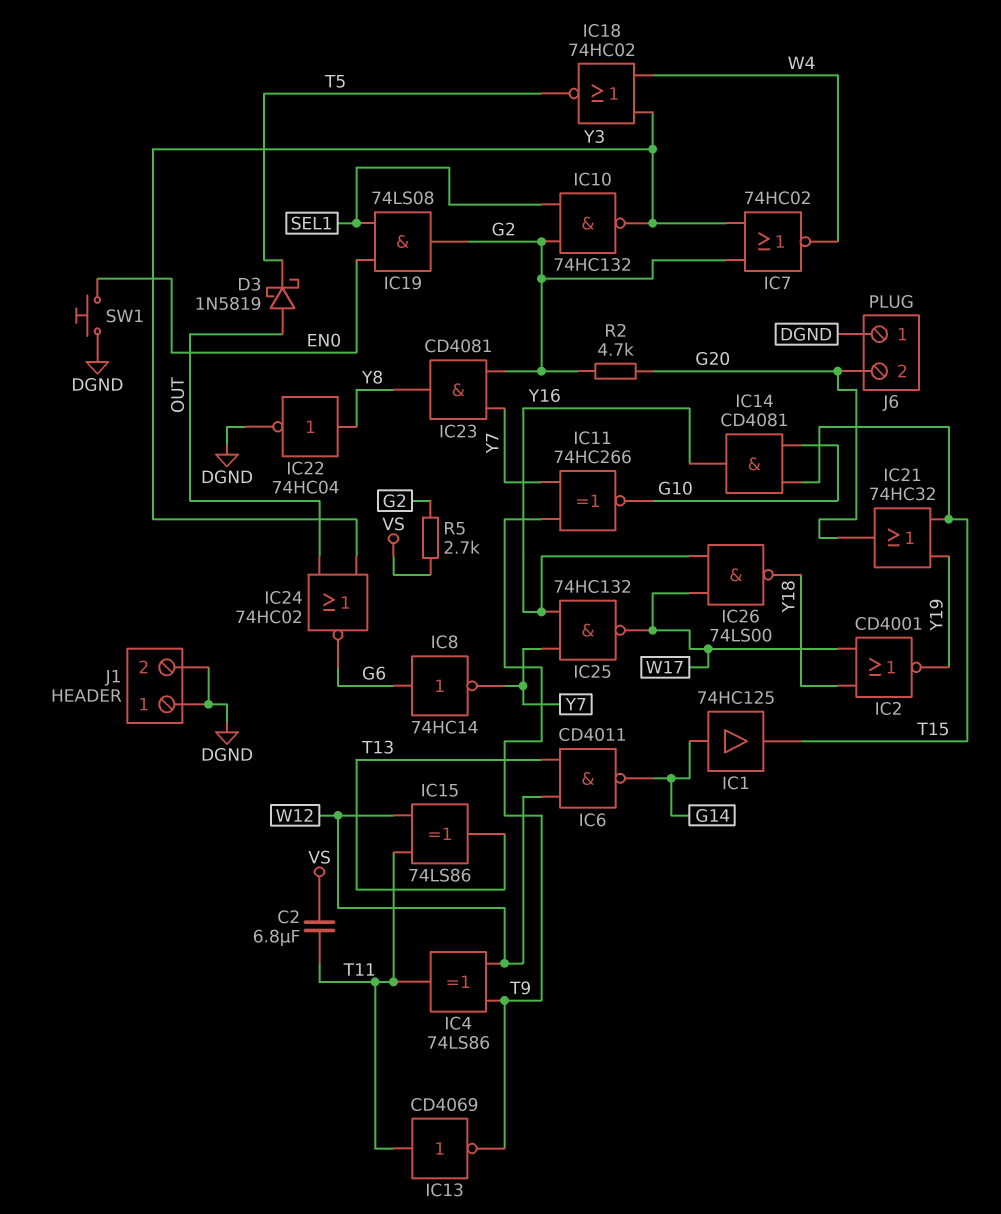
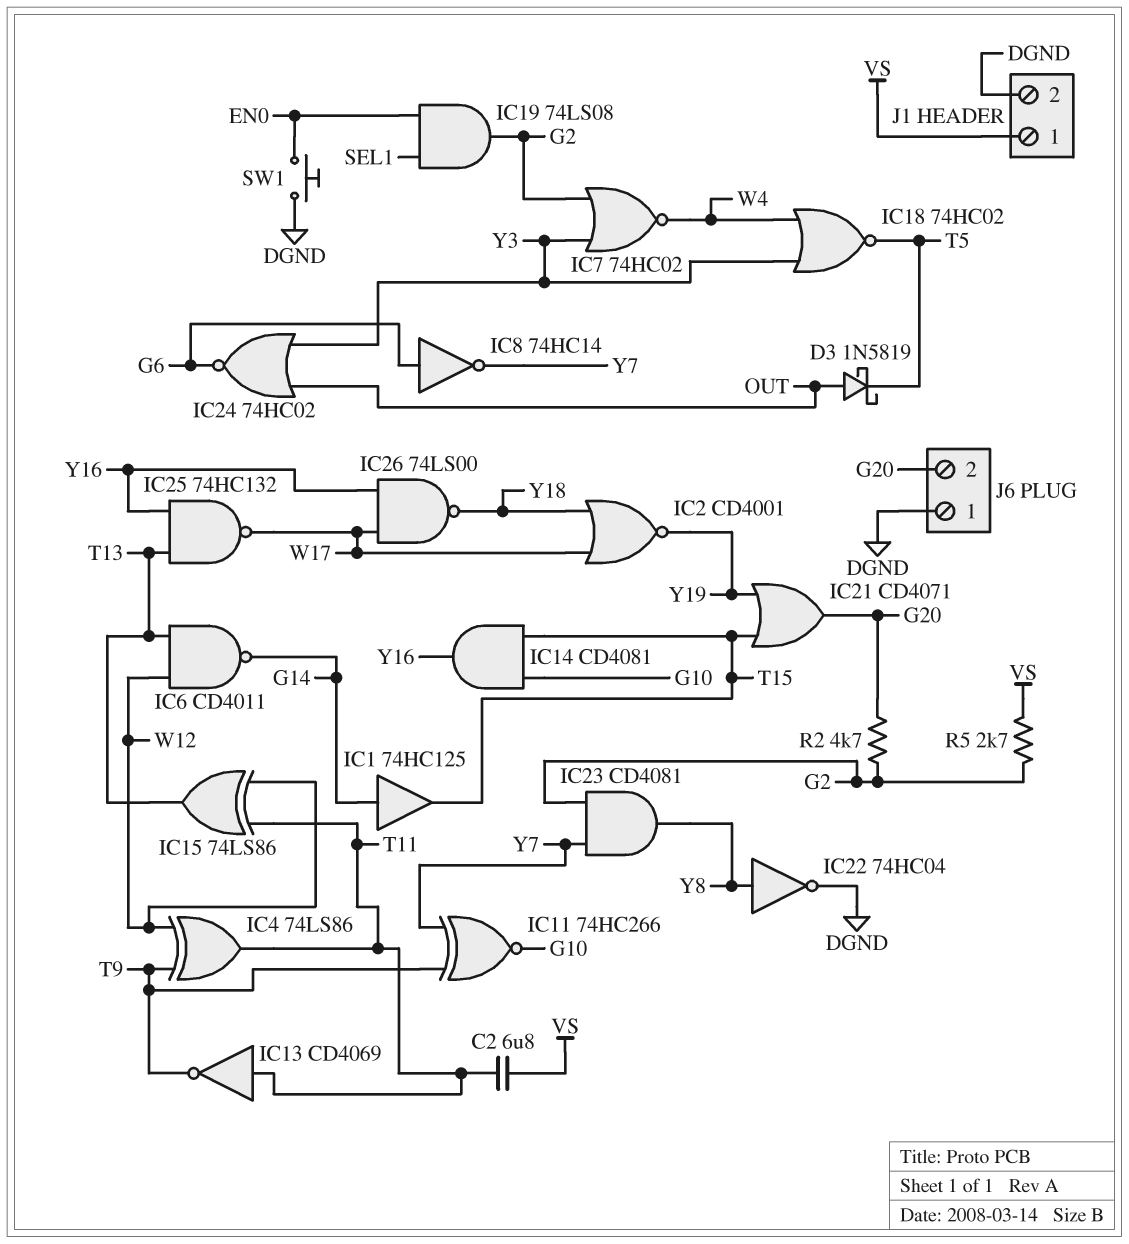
IC10: NAND 74HC132 (in G2, in SEL1, out Y3) -> none
IC21: OR 74HC32 (in T15, in Y19, out G20) -> OR CD4071 (in T15, in Y19, out G20)
IC25: NAND 74HC132 (in Y7, in Y16, out W17) -> NAND 74HC132 (in T13, in Y16, out W17)
J1 pin 1: DGND -> VS

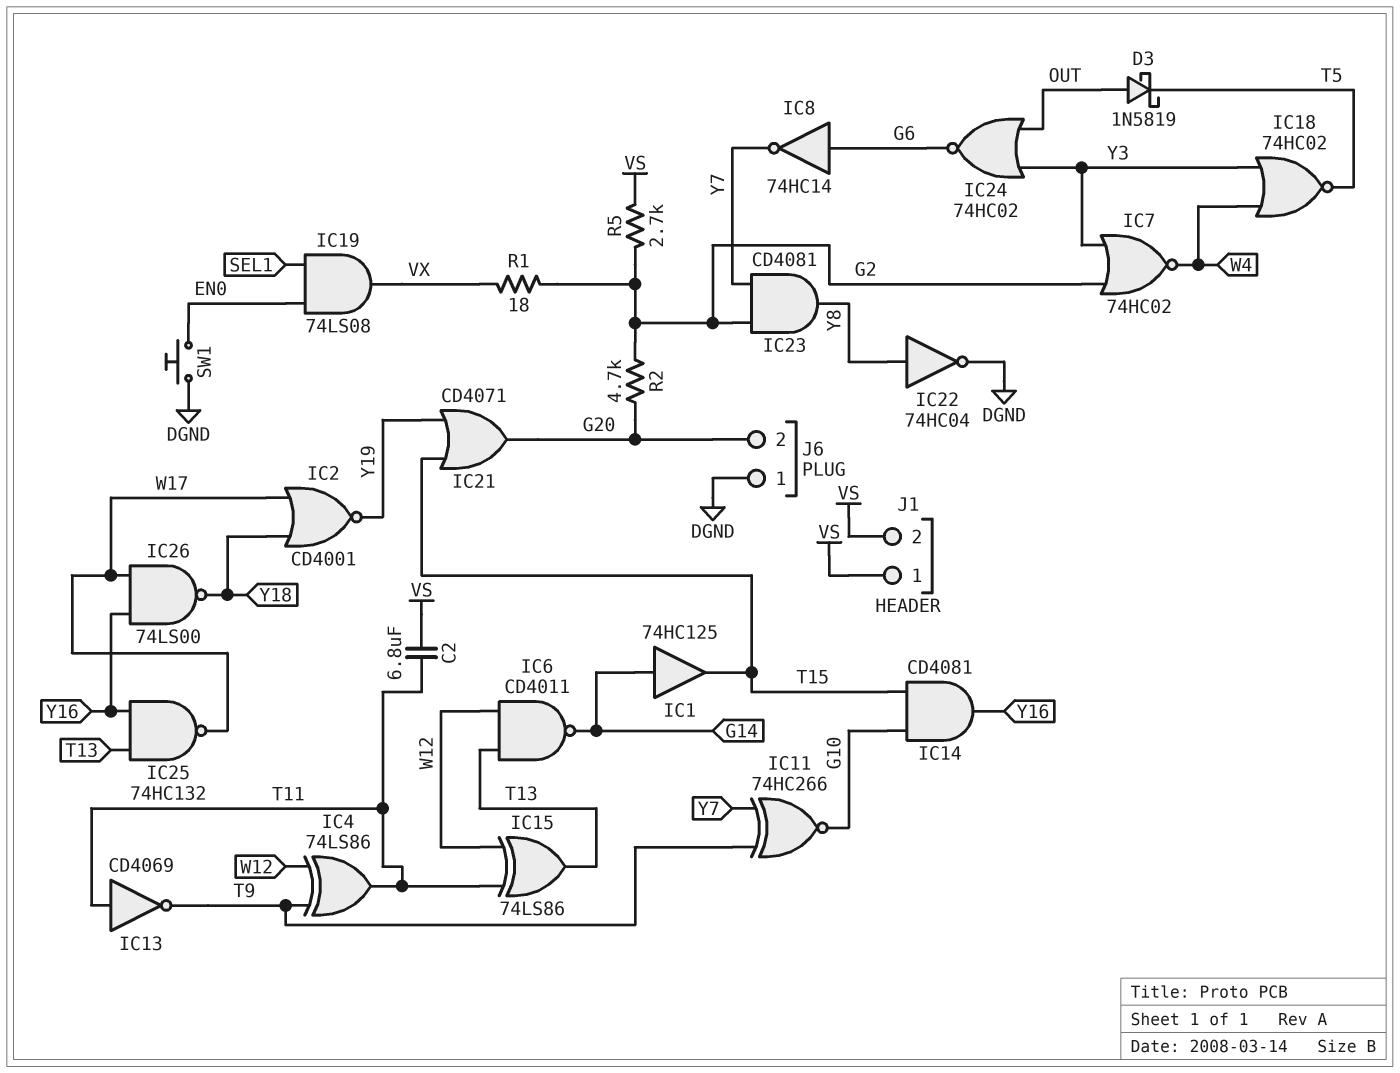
IC19: AND 74LS08 (in EN0, in SEL1, out G2) -> AND 74LS08 (in EN0, in SEL1, out VX)
J1 pin 2: DGND -> VS
R1: none -> 18 (G2, VX)

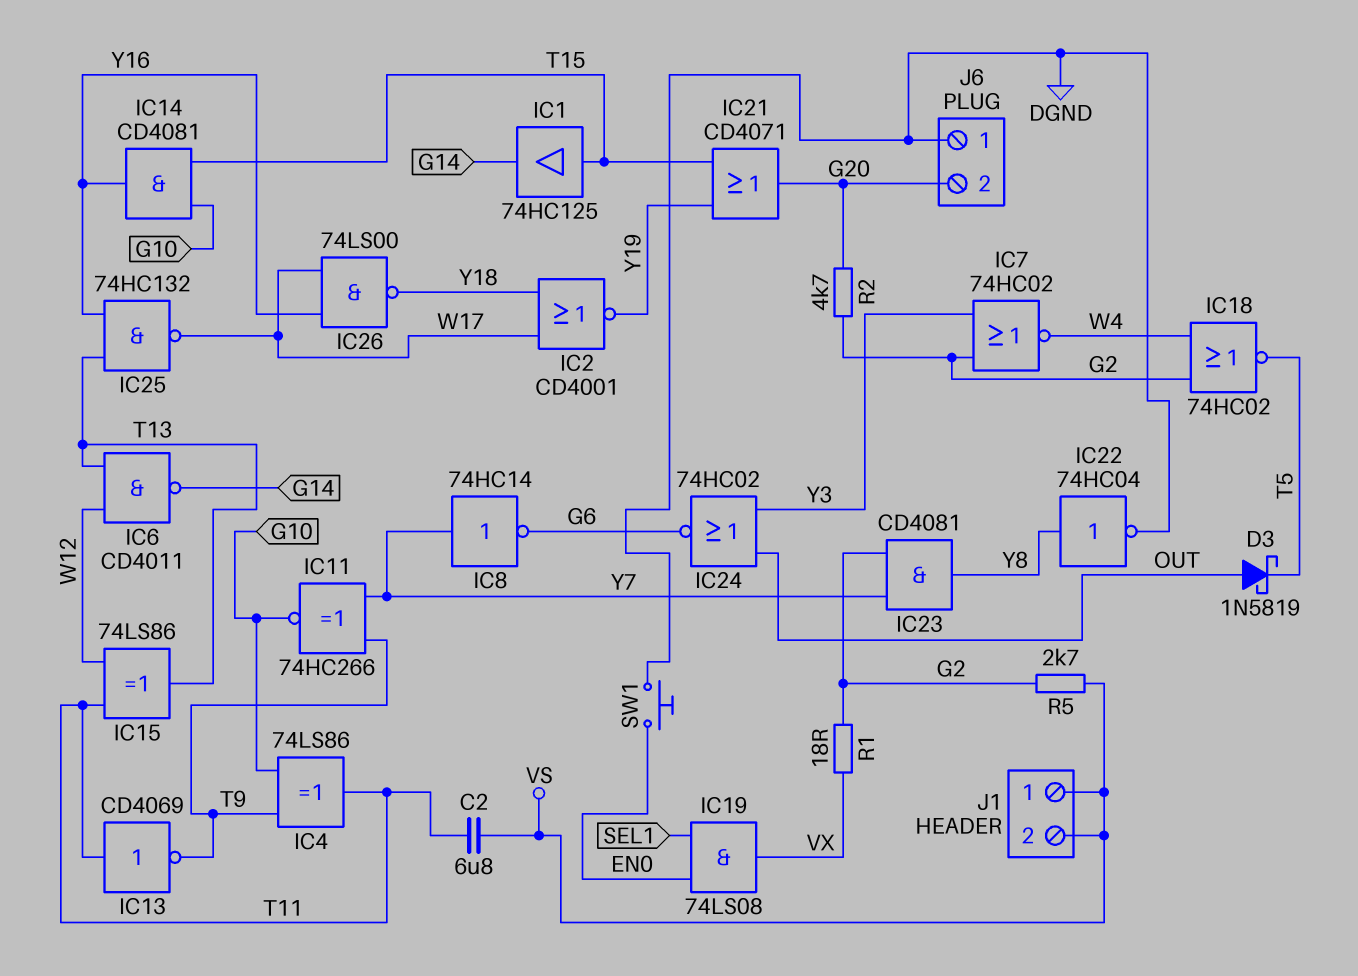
IC1: buffer 74HC125 (in G14, out T15) -> buffer 74HC125 (in T15, out G14)
IC4: XOR 74LS86 (in T9, in W12, out T11) -> XOR 74LS86 (in G10, in T9, out T11)
IC8: NOT 74HC14 (in G6, out Y7) -> NOT 74HC14 (in Y7, out G6)
IC18: NOR 74HC02 (in W4, in Y3, out T5) -> NOR 74HC02 (in G2, in W4, out T5)

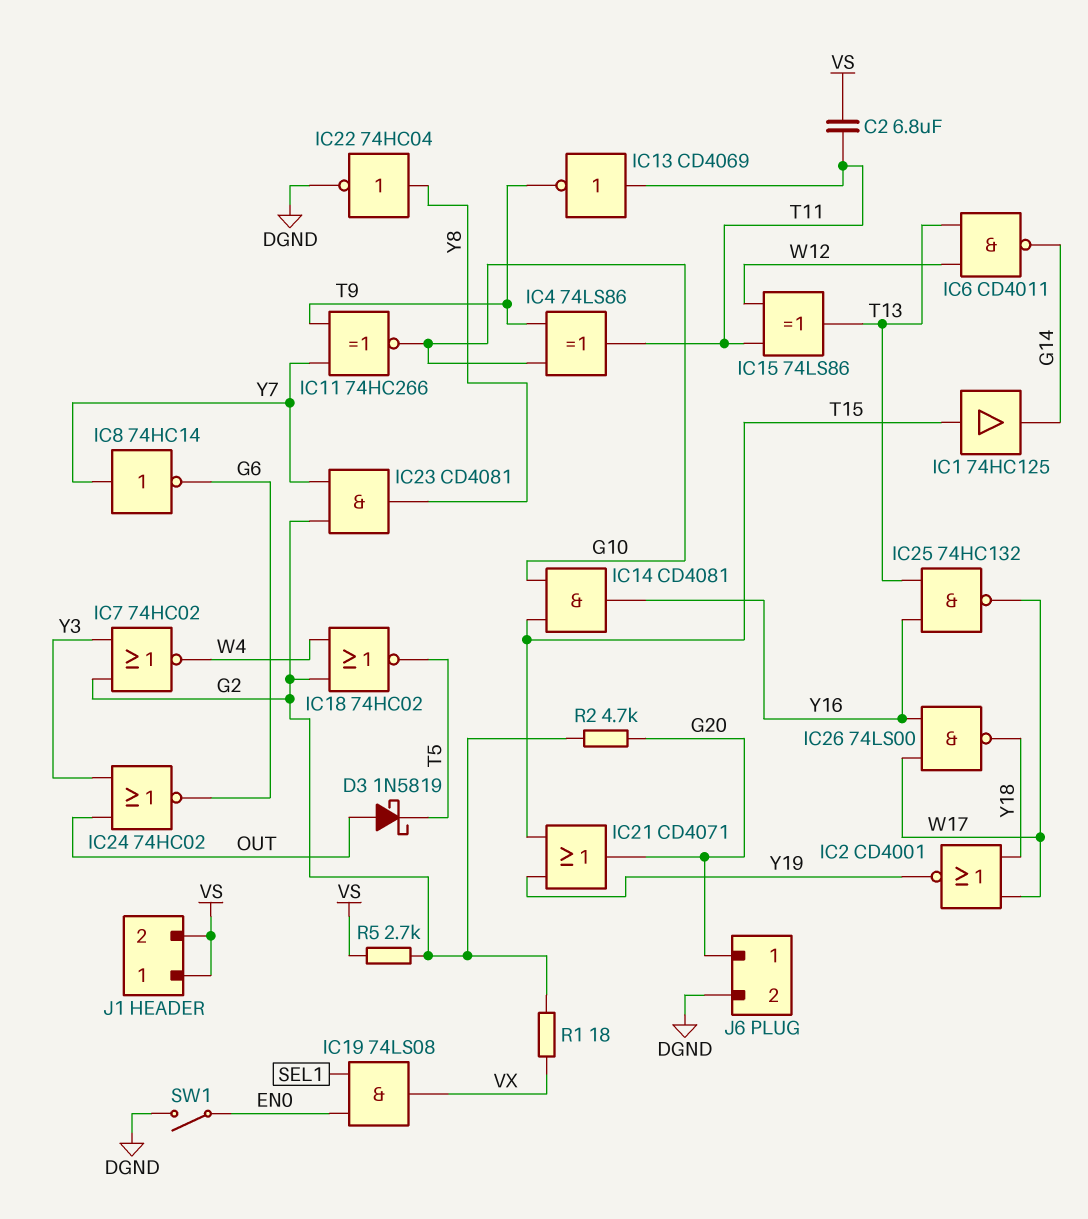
J6 pin 1: DGND -> G20
J6 pin 2: G20 -> DGND
SW1: button (DGND, EN0) -> switch (DGND, EN0)

